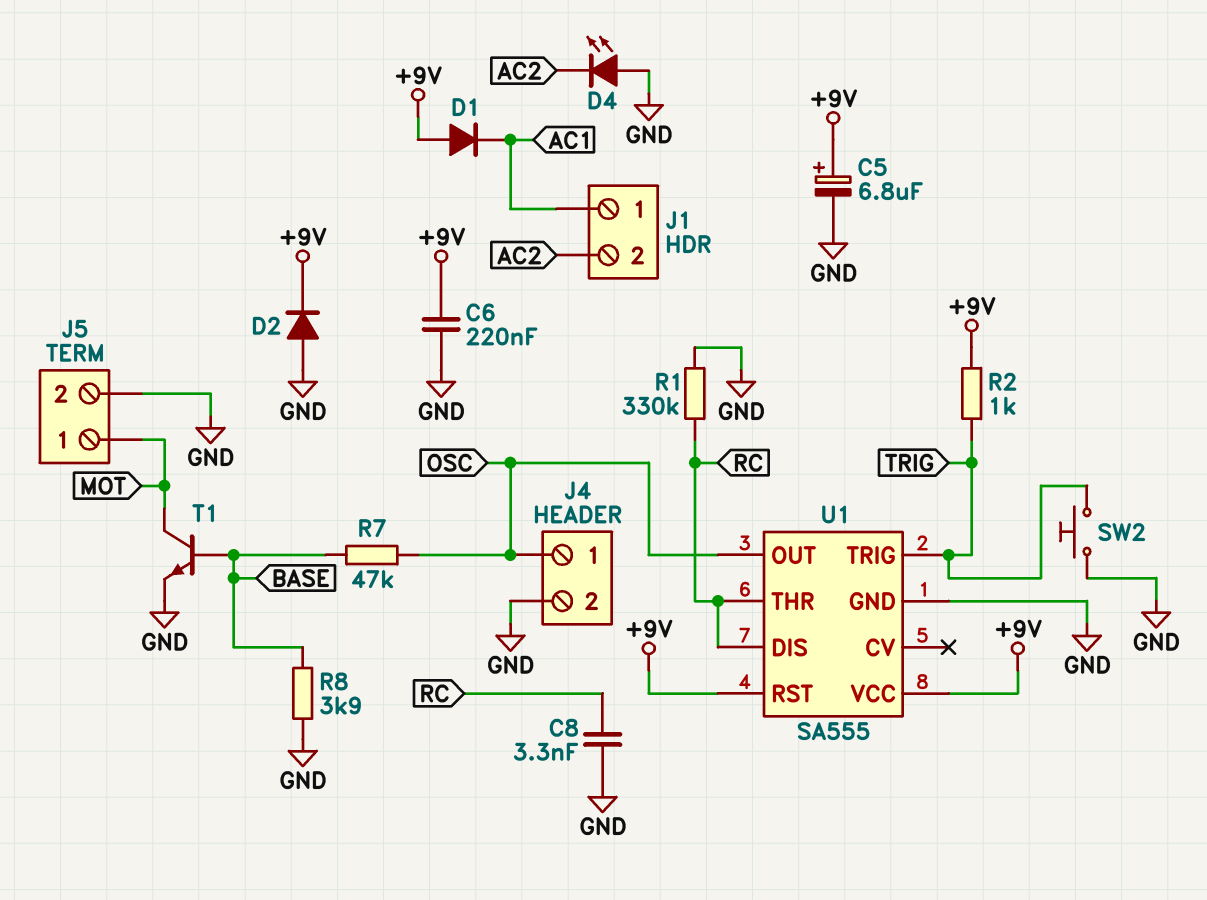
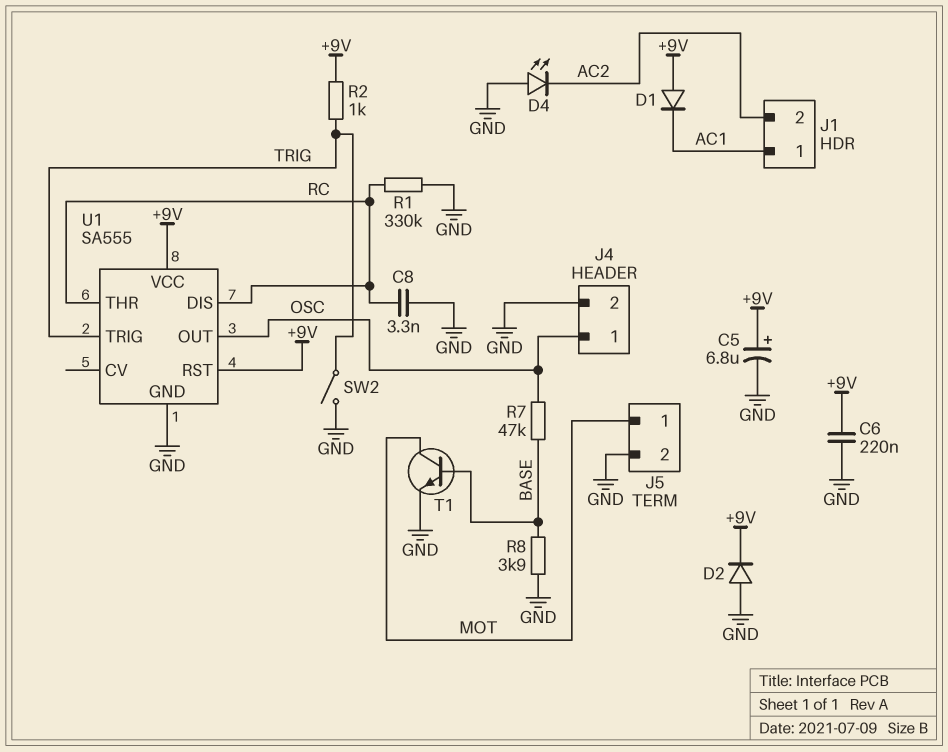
SW2: button (GND, TRIG) -> switch (GND, TRIG)

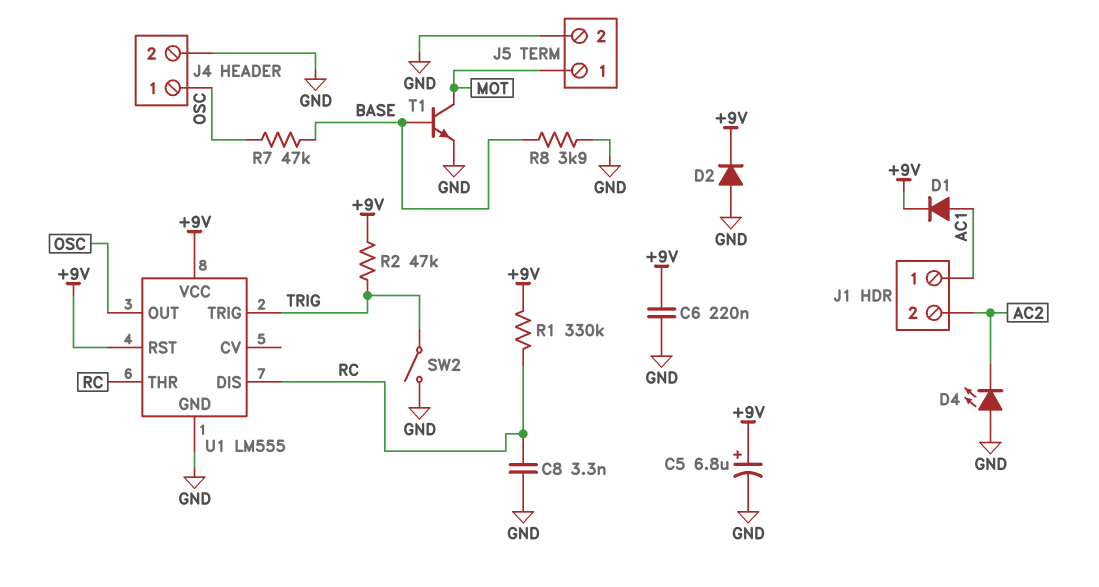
D1: diode (A +9V, K AC1) -> diode (A AC1, K +9V)
R1: 330k (GND, RC) -> 330k (+9V, RC)
R2: 1k (+9V, TRIG) -> 47k (+9V, TRIG)
U1: SA555 -> LM555

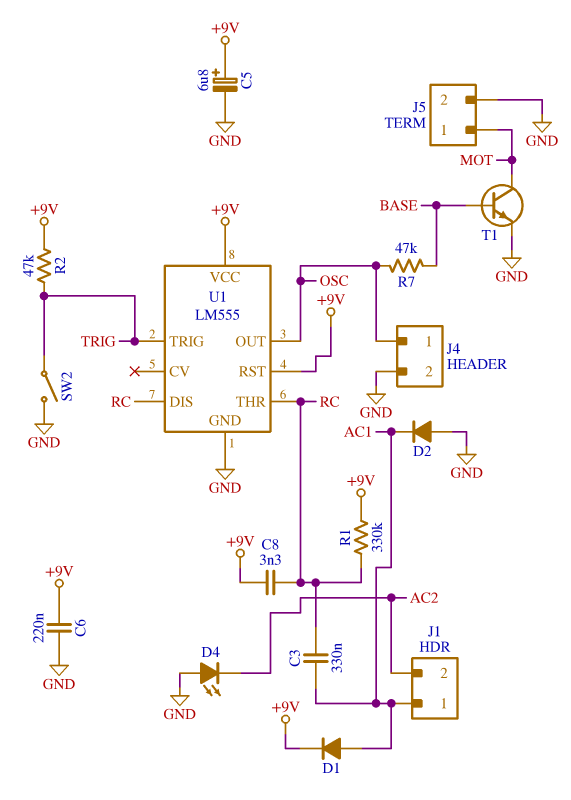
C3: none -> 330nF (AC1, RC)
C8: 3.3nF (GND, RC) -> 3.3nF (+9V, RC)
D2: diode (A GND, K +9V) -> diode (A GND, K AC1)
R8: 3.9k (BASE, GND) -> none

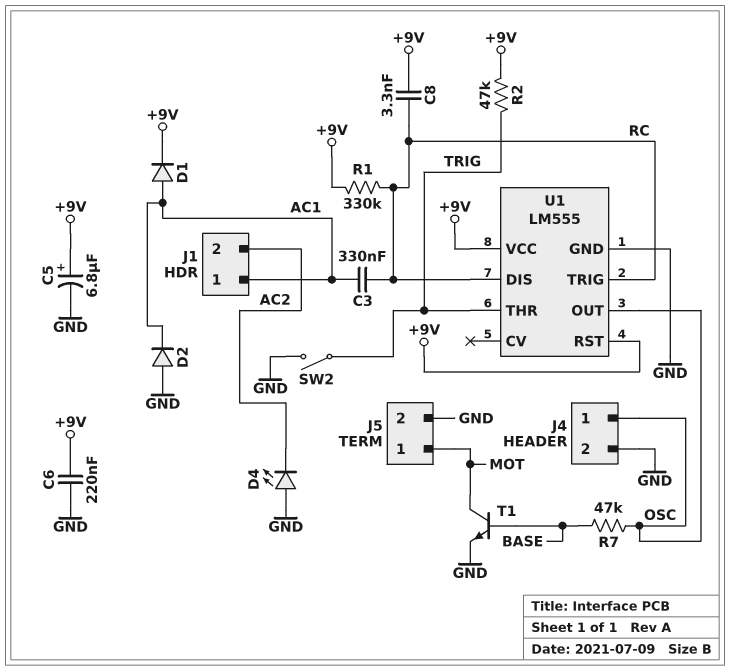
U1 pin THR: RC -> TRIG
U1 pin TRIG: TRIG -> RC

